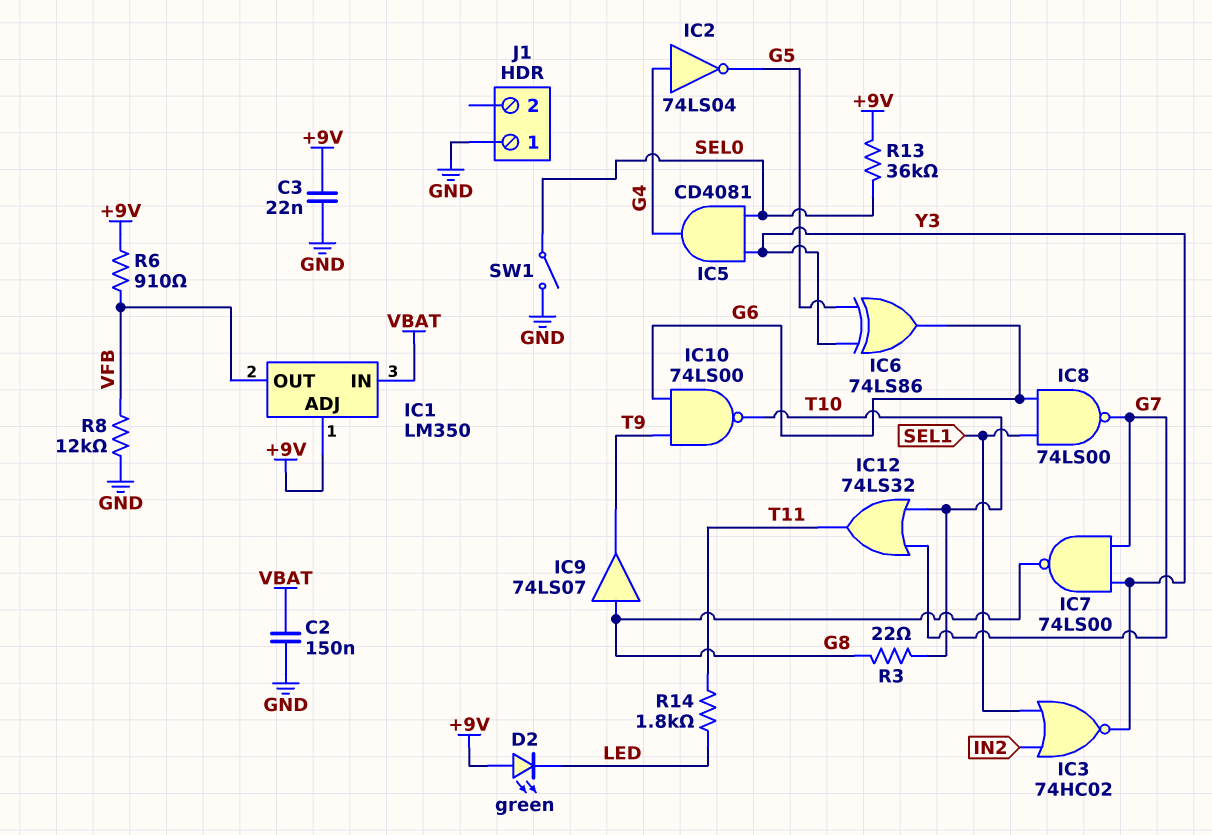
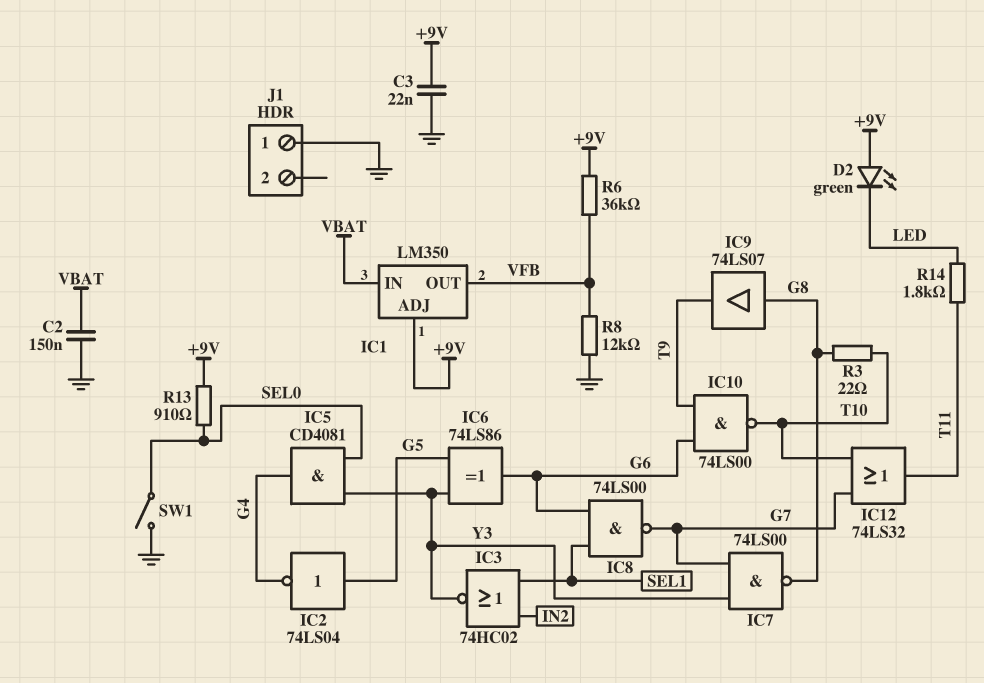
IC2: NOT 74LS04 (in G4, out G5) -> NOT 74LS04 (in G5, out G4)
R6: 910 (+9V, VFB) -> 36k (+9V, VFB)
R13: 36k (+9V, SEL0) -> 910 (+9V, SEL0)

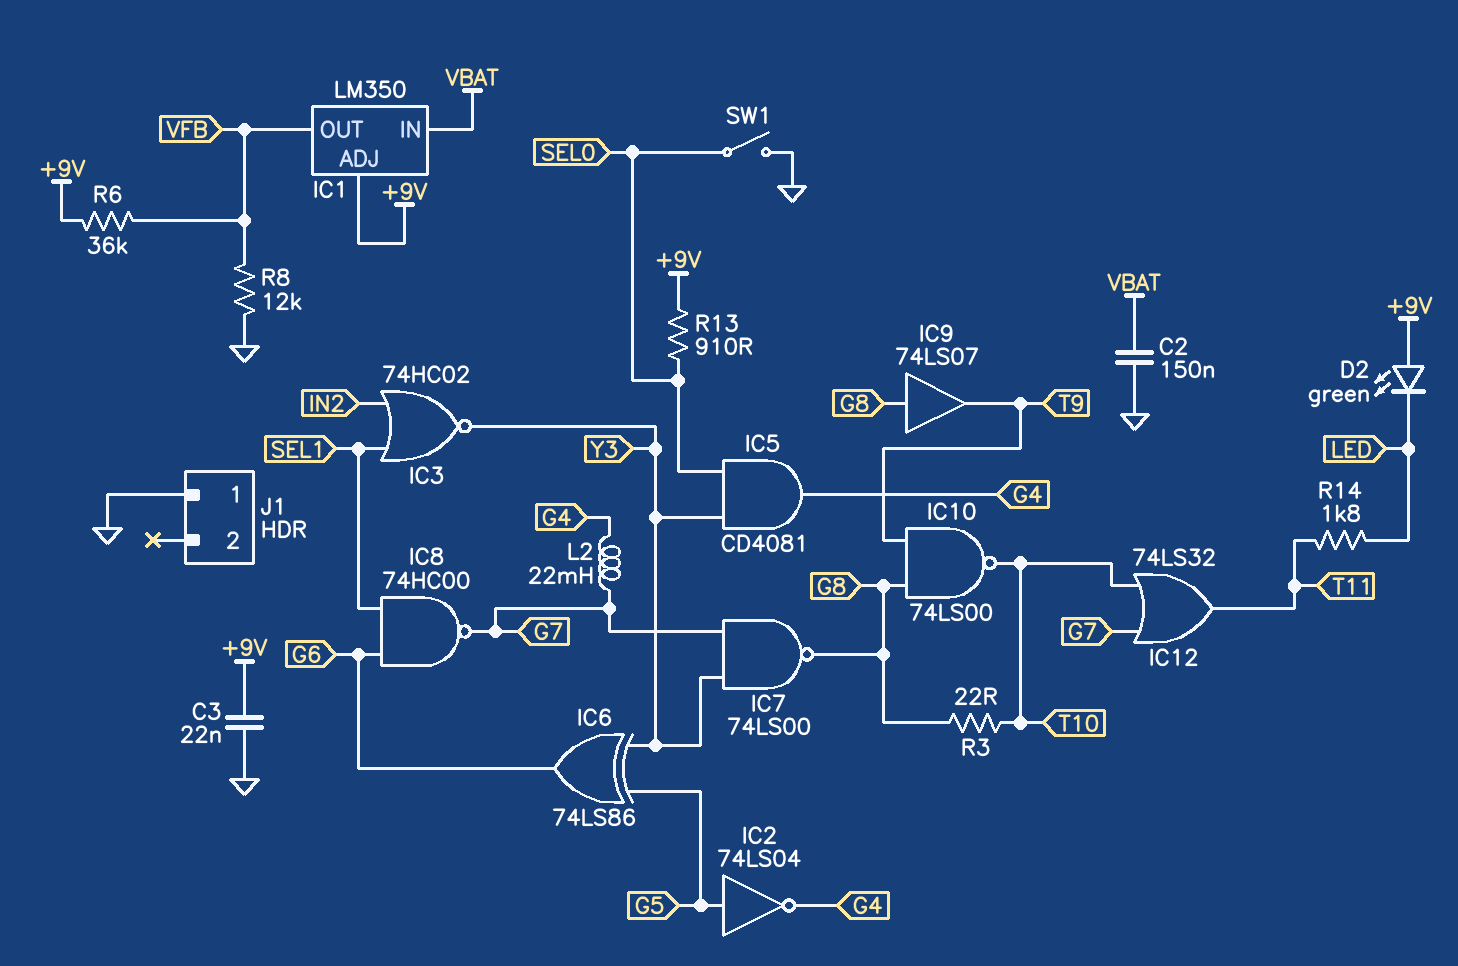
IC8: NAND 74LS00 (in G6, in SEL1, out G7) -> NAND 74HC00 (in G6, in SEL1, out G7)
IC10: NAND 74LS00 (in G6, in T9, out T10) -> NAND 74LS00 (in G8, in T9, out T10)
L2: none -> 22mH (G4, G7)

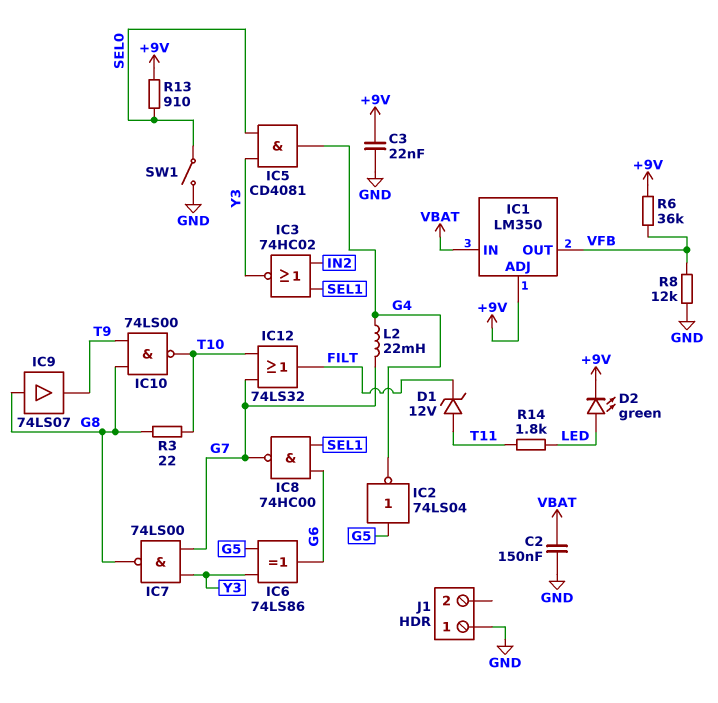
D1: none -> zener 12V (A T11, K FILT)
D2: LED green (A +9V, K LED) -> LED green (A LED, K +9V)
IC12: OR 74LS32 (in G7, in T10, out T11) -> OR 74LS32 (in G7, in T10, out FILT)

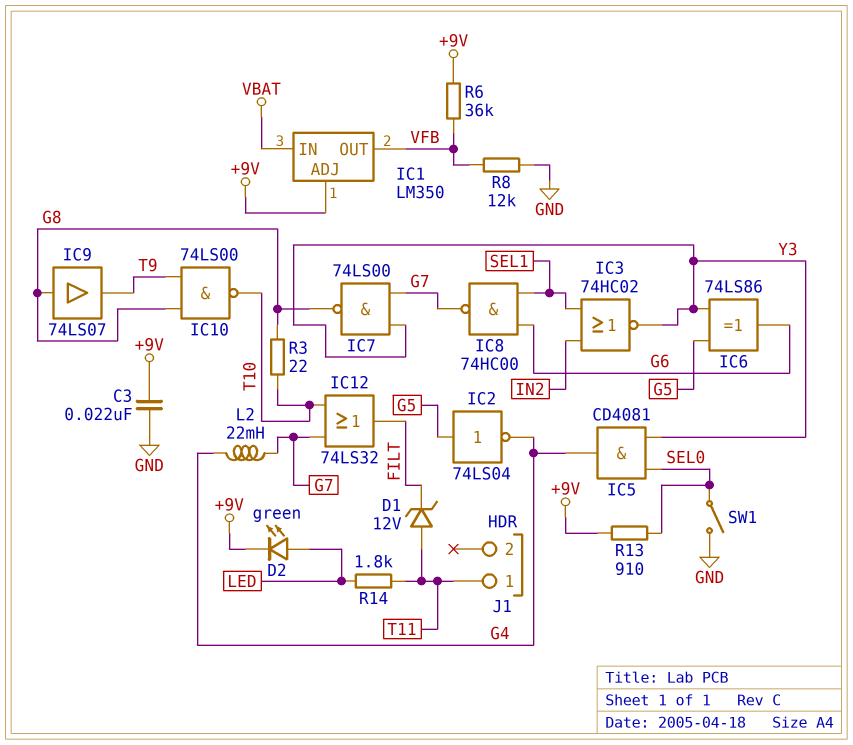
C2: 150nF (GND, VBAT) -> none
J1 pin 1: GND -> T11

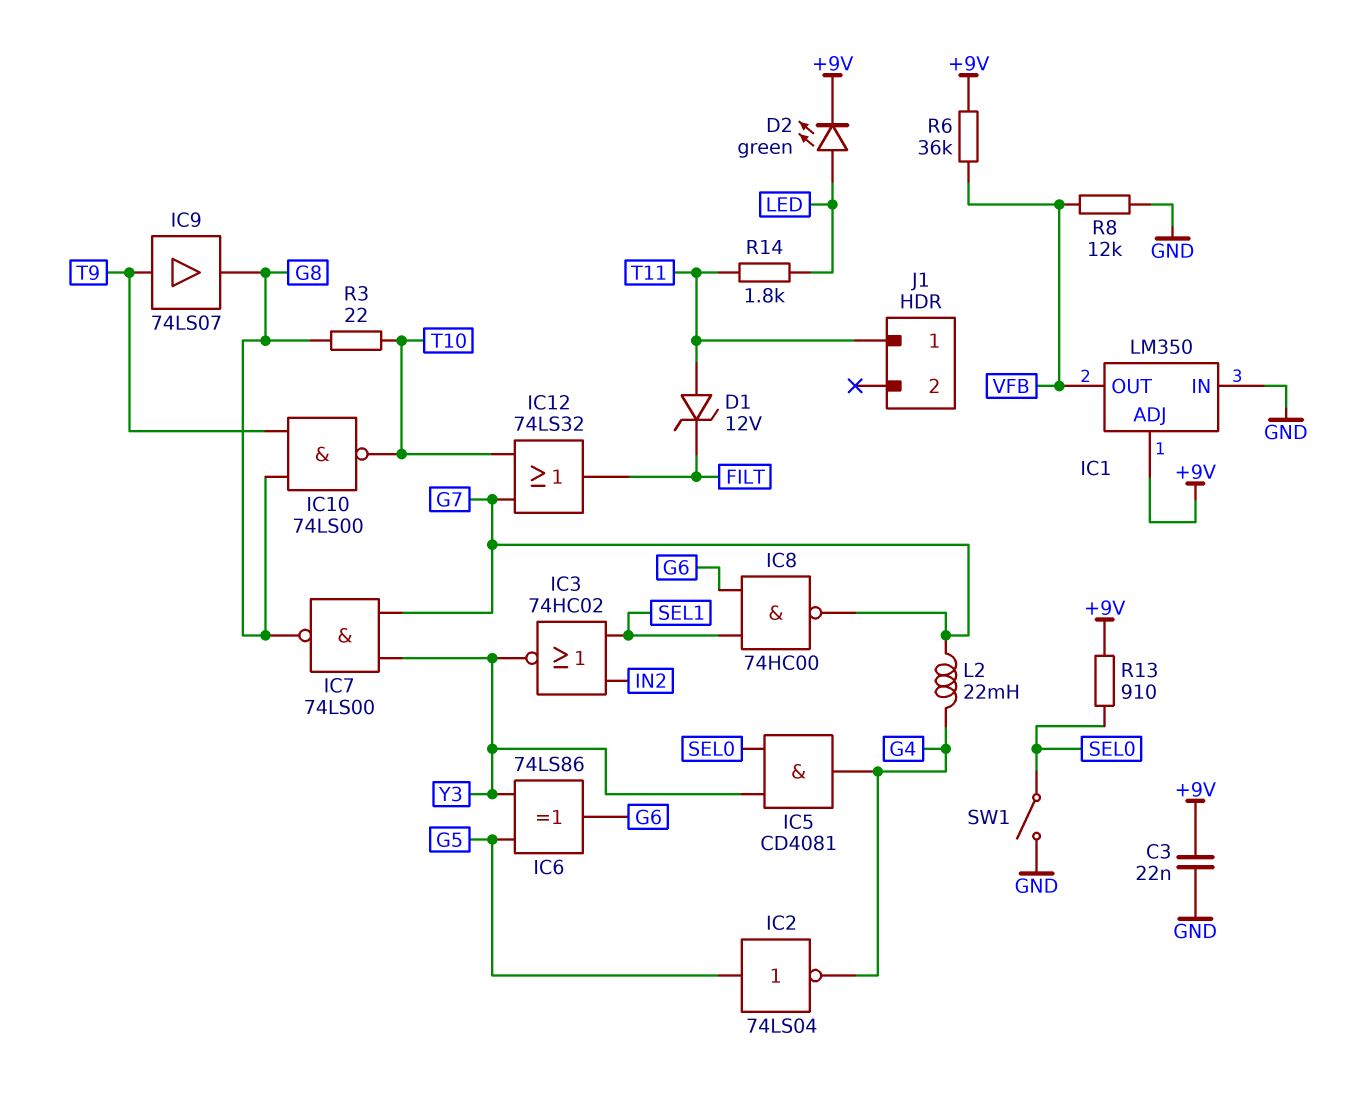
IC1 pin IN: VBAT -> GND
IC9: buffer 74LS07 (in G8, out T9) -> buffer 74LS07 (in T9, out G8)

